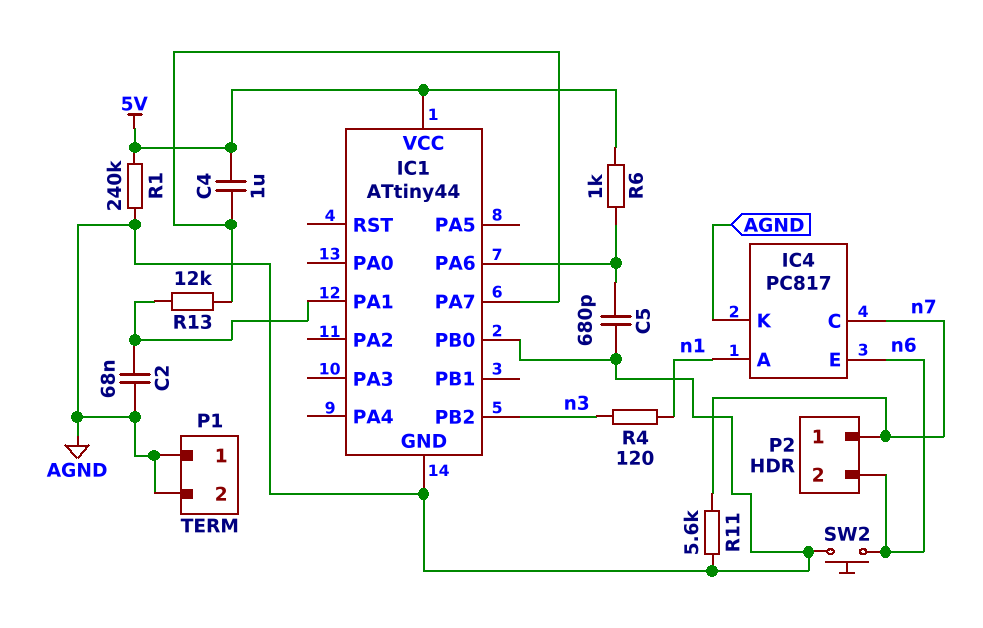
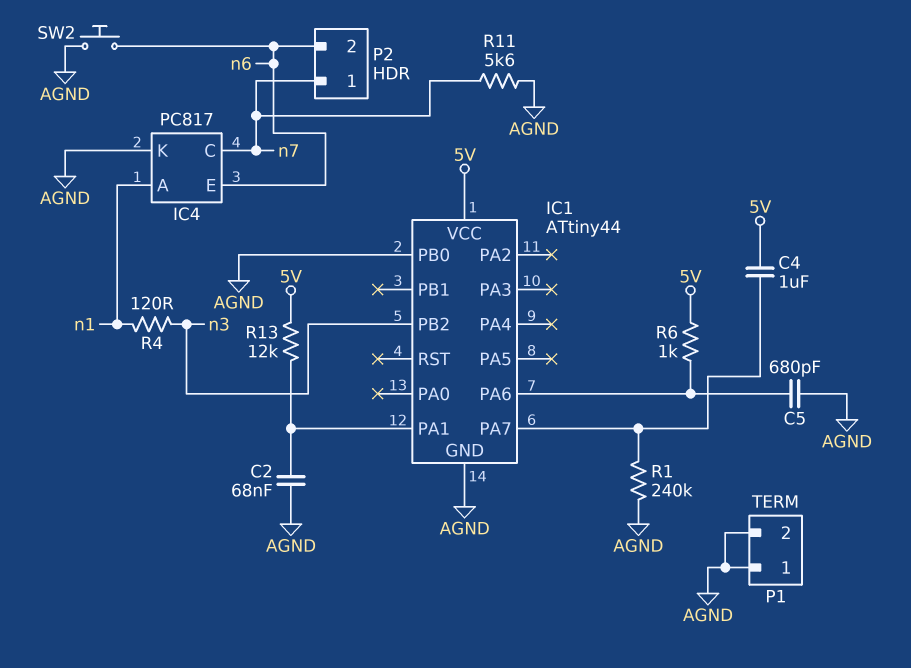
R1: 240k (5V, AGND) -> 240k (AGND, IC1/PA7)
R13: 12k (IC1/PA1, IC1/PA7) -> 12k (5V, IC1/PA1)

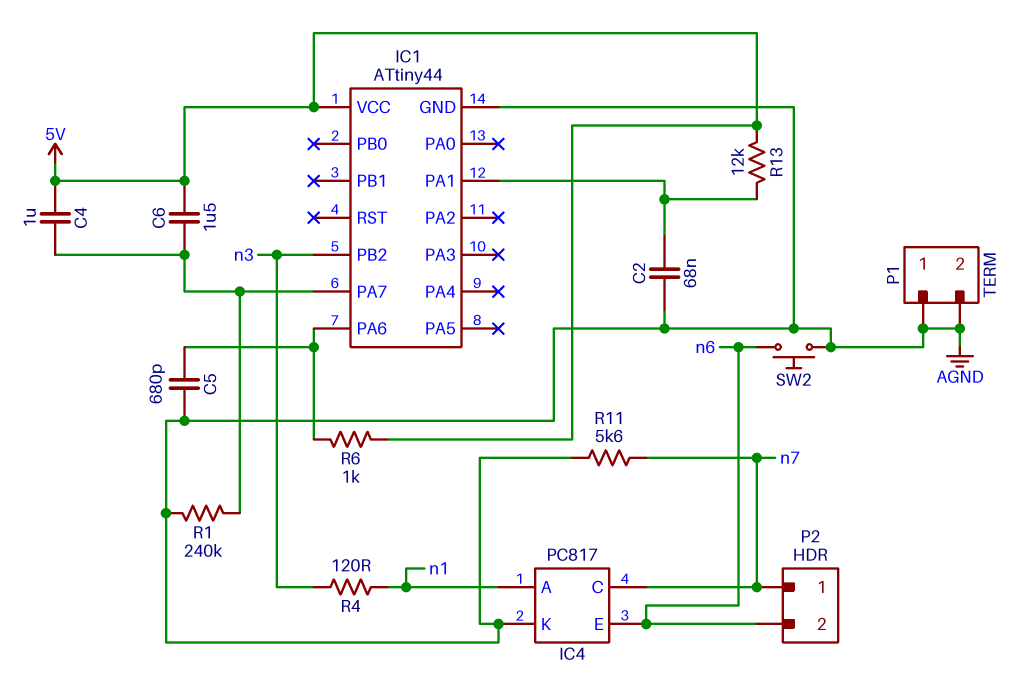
C6: none -> 1.5uF (5V, IC1/PA7)
IC1 pin PB0: AGND -> none

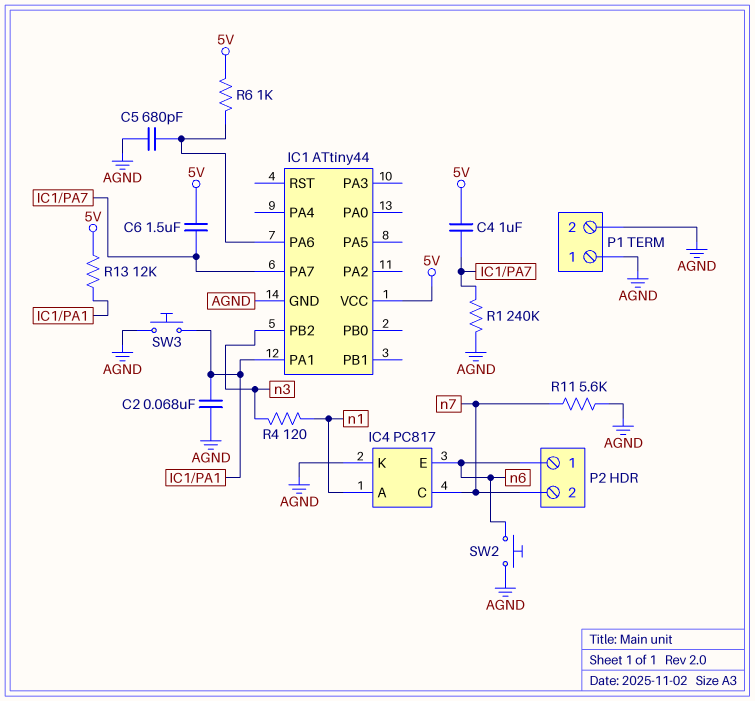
P2 pin 1: n7 -> n6
P2 pin 2: n6 -> n7
SW3: none -> button (AGND, IC1/PA1)

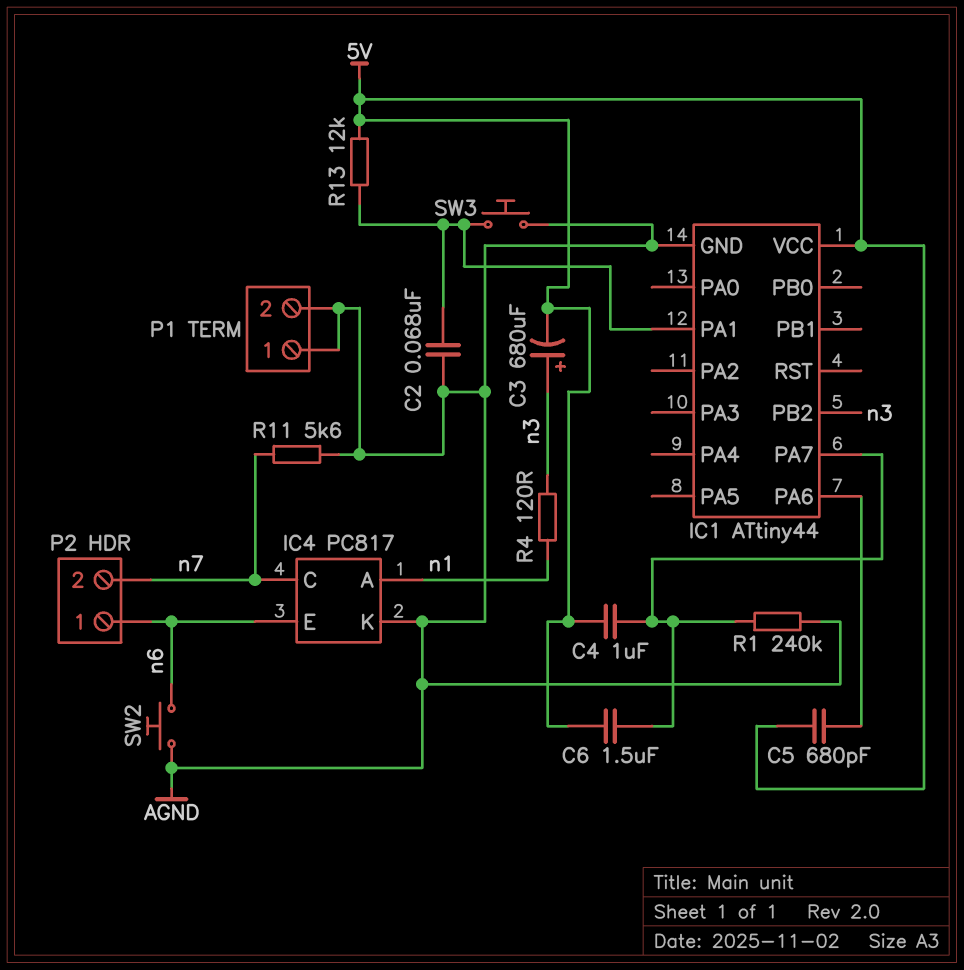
C3: none -> 680uF (plus n3, minus 5V)
C5: 680pF (AGND, IC1/PA6) -> 680pF (5V, IC1/PA6)
R6: 1k (5V, IC1/PA6) -> none

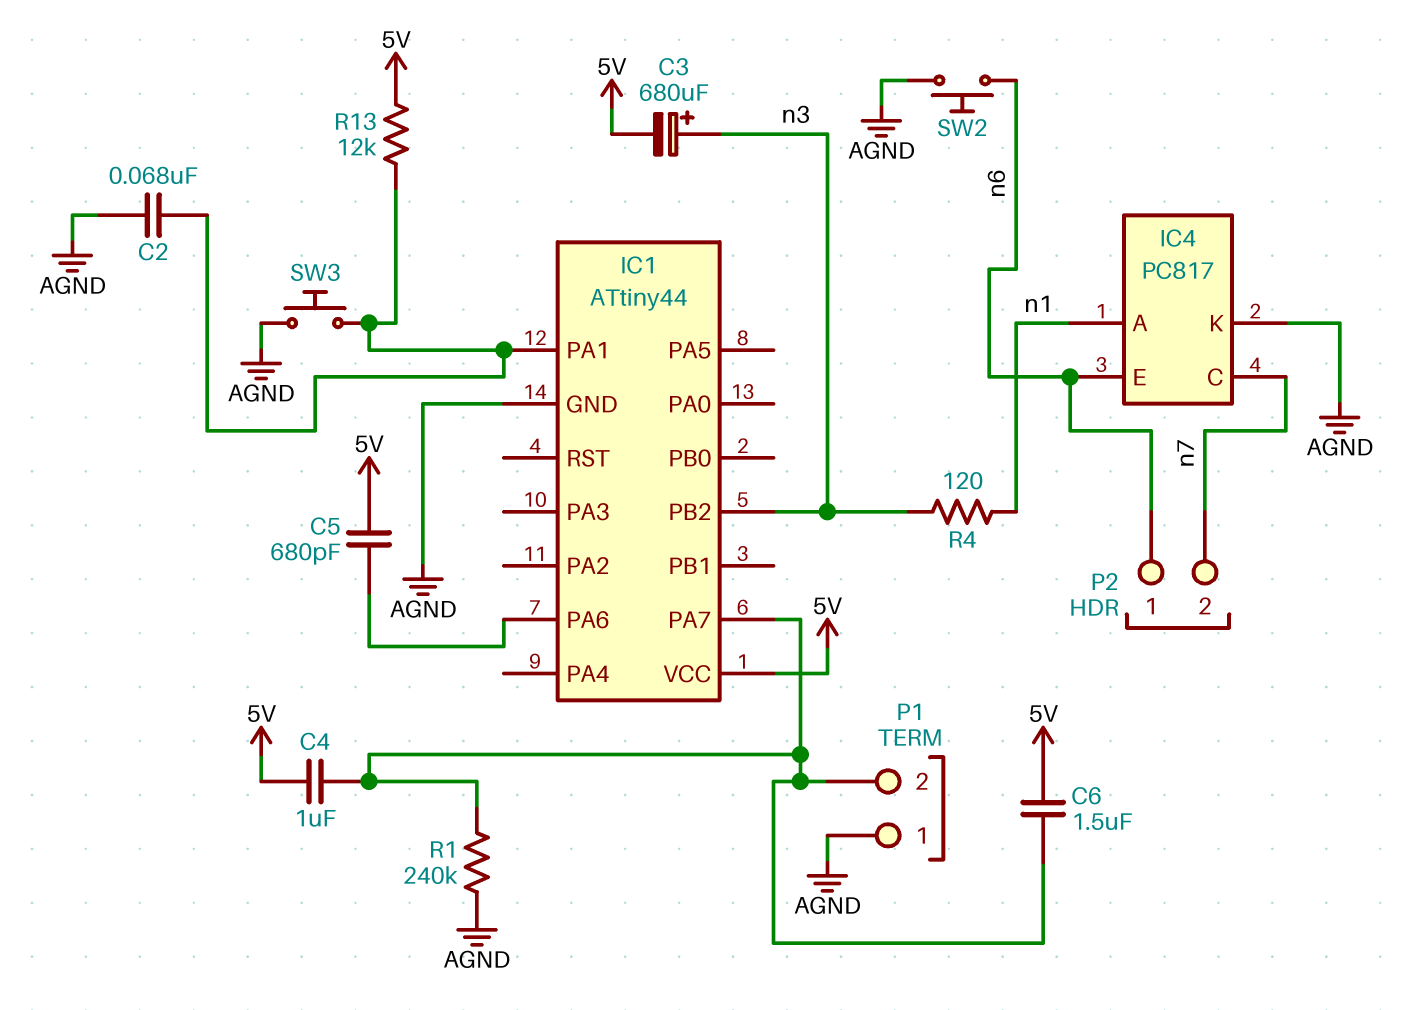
P1 pin 2: AGND -> IC1/PA7
R11: 5.6k (AGND, n7) -> none

